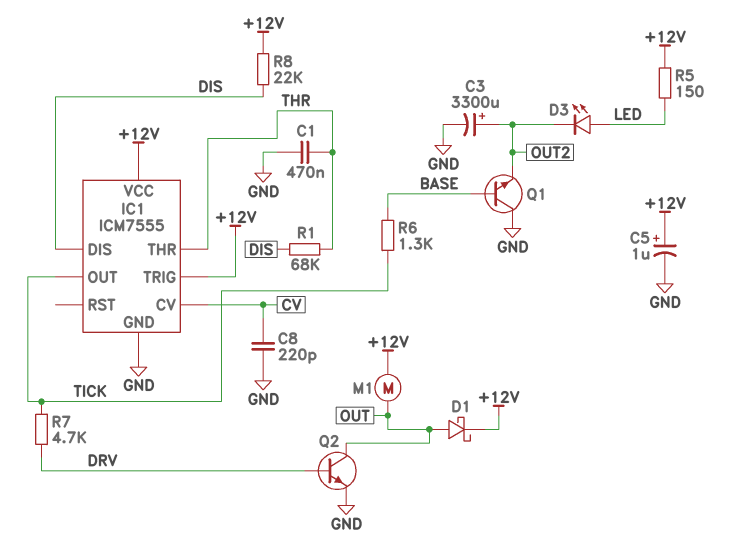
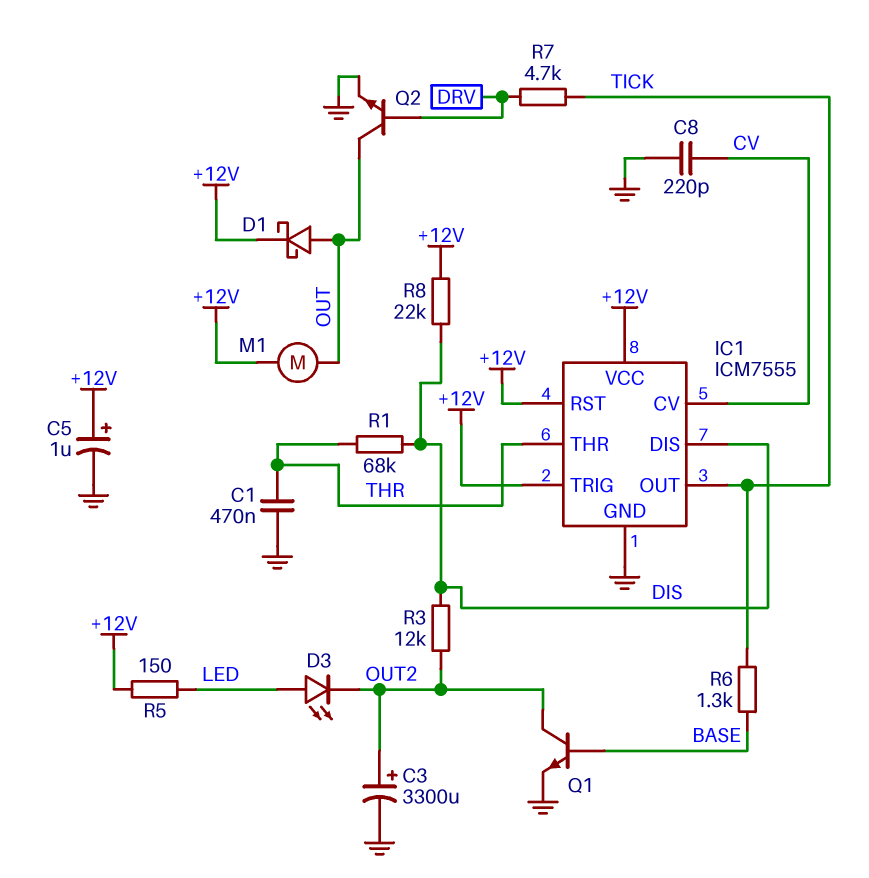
IC1 pin RST: none -> +12V
Q1: NPN (B BASE, C GND, E OUT2) -> NPN (B BASE, C OUT2, E GND)
R3: none -> 12k (DIS, OUT2)

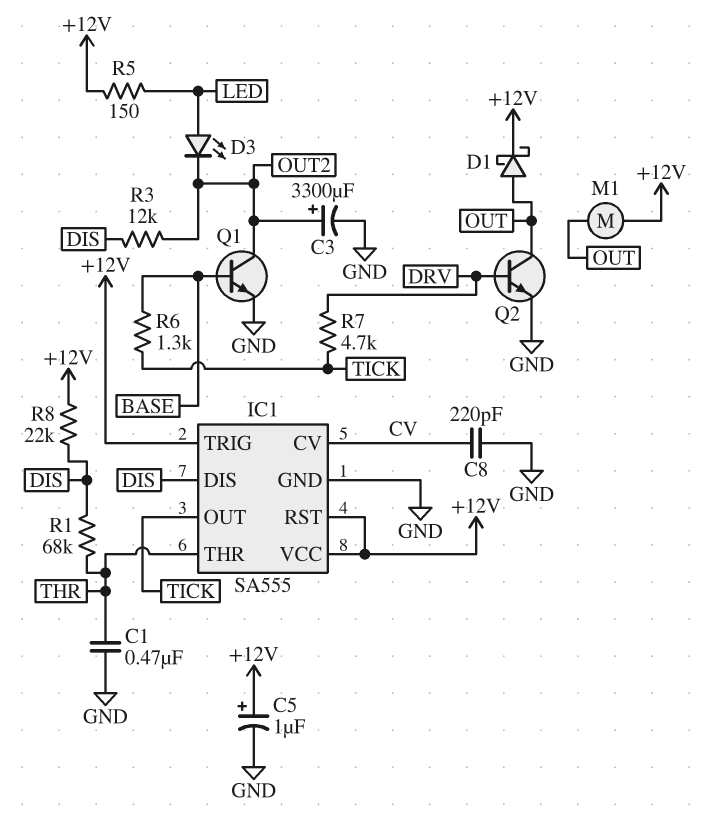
IC1: ICM7555 -> SA555

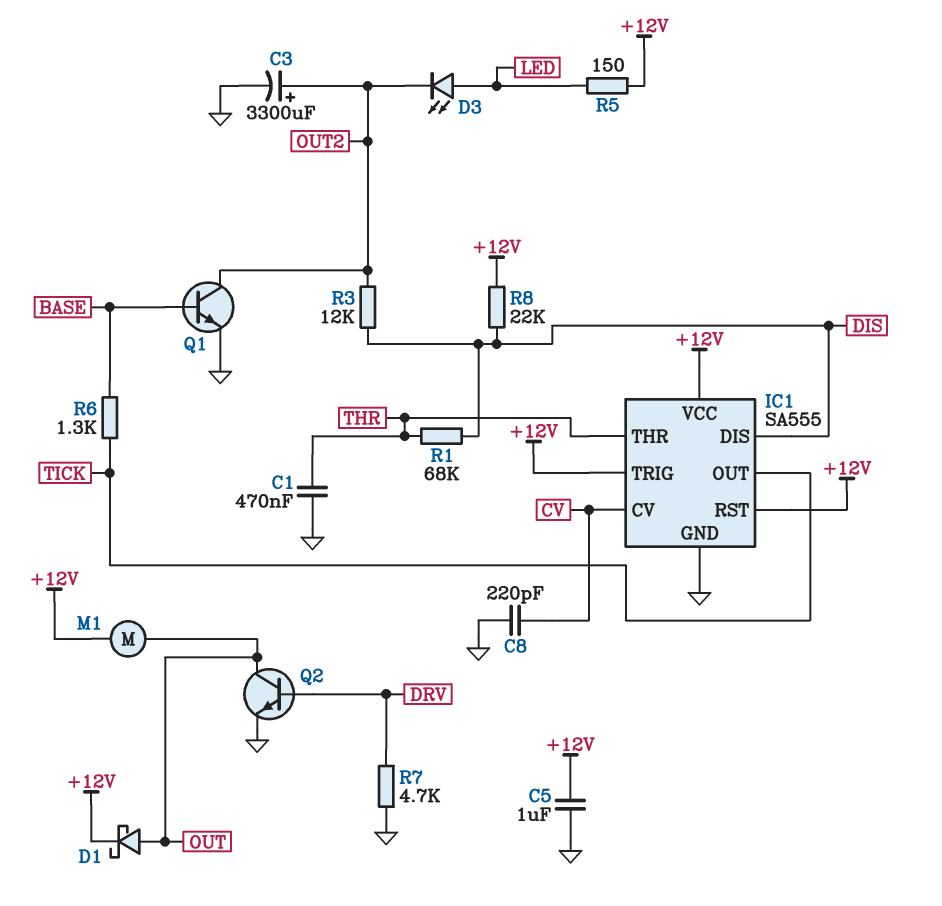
C5: 1uF (plus +12V, minus GND) -> 1uF (+12V, GND)
R7: 4.7k (DRV, TICK) -> 4.7k (DRV, GND)

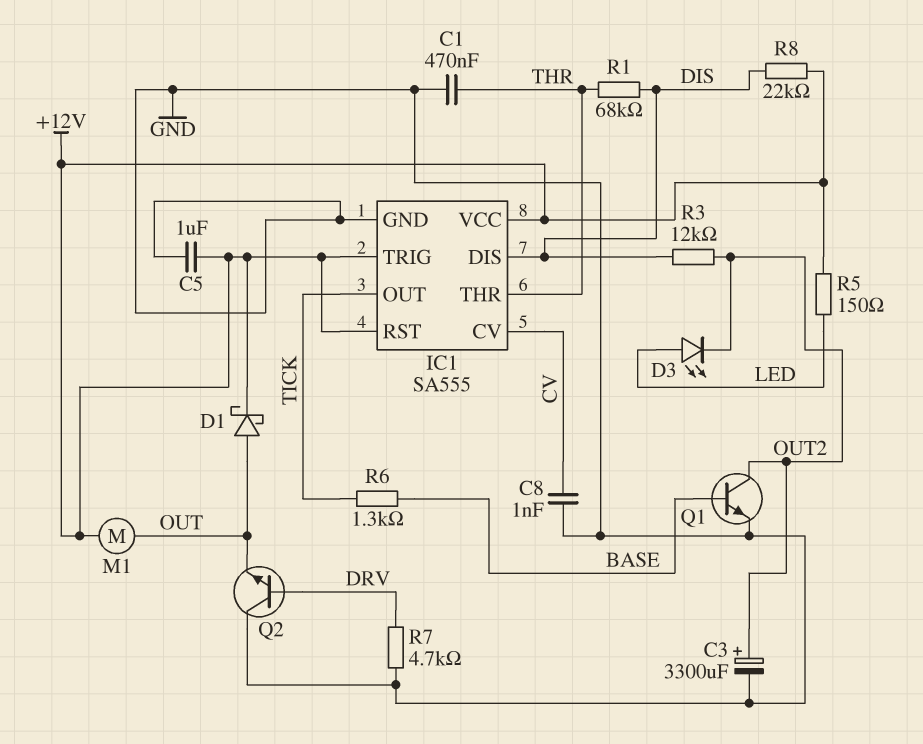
C8: 220pF (CV, GND) -> 1nF (CV, GND)
Q2: NPN (B DRV, C OUT, E GND) -> NPN (B DRV, C GND, E OUT)

